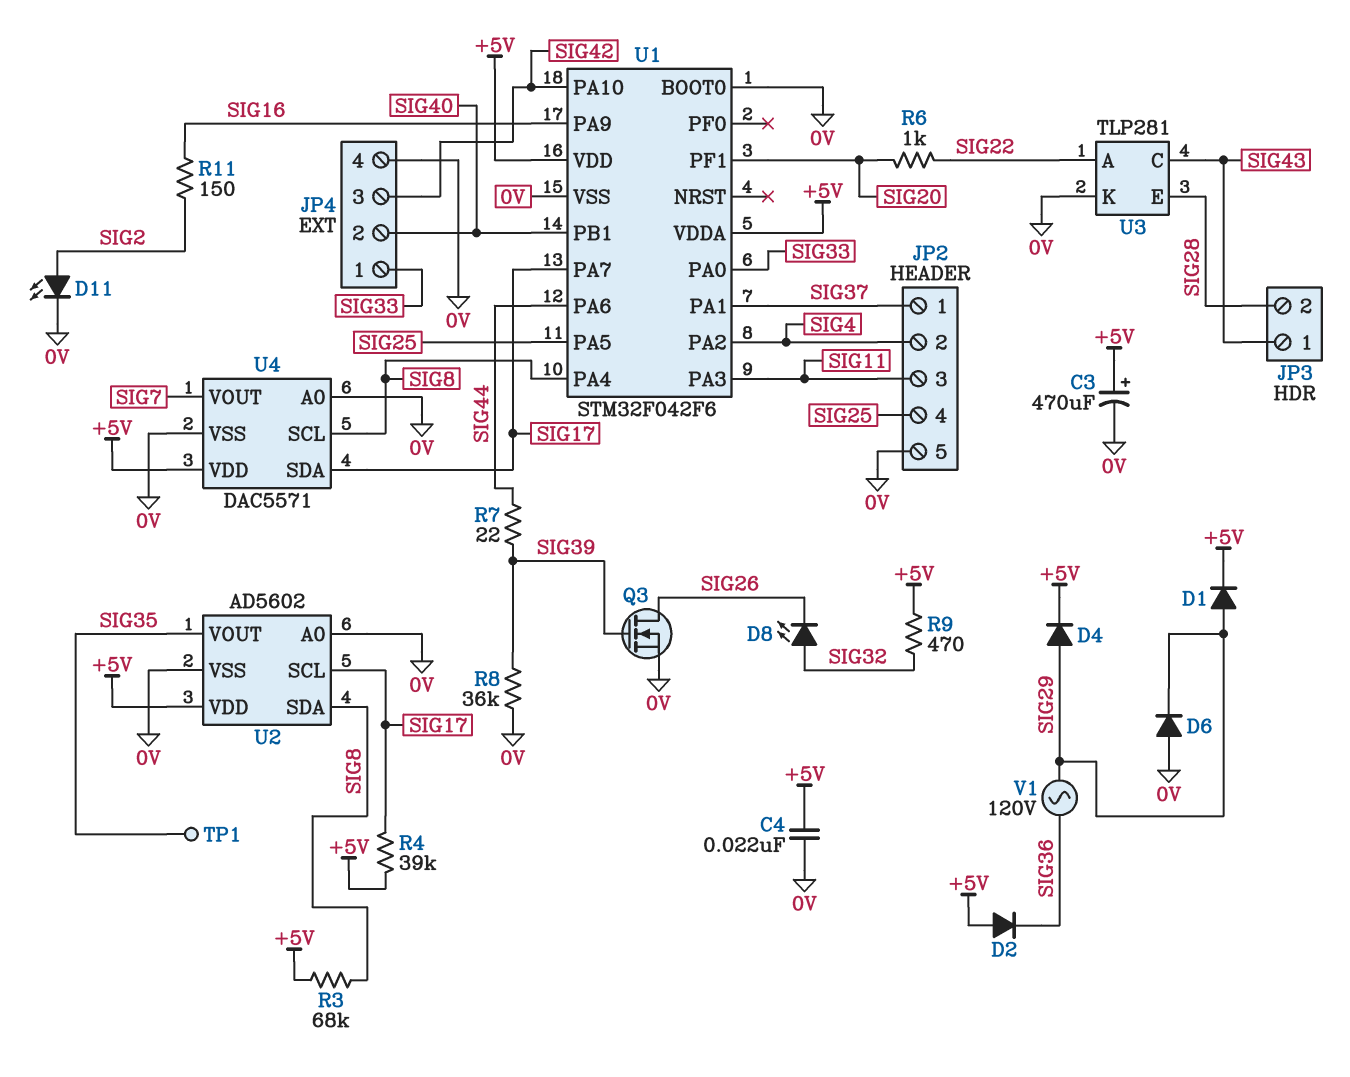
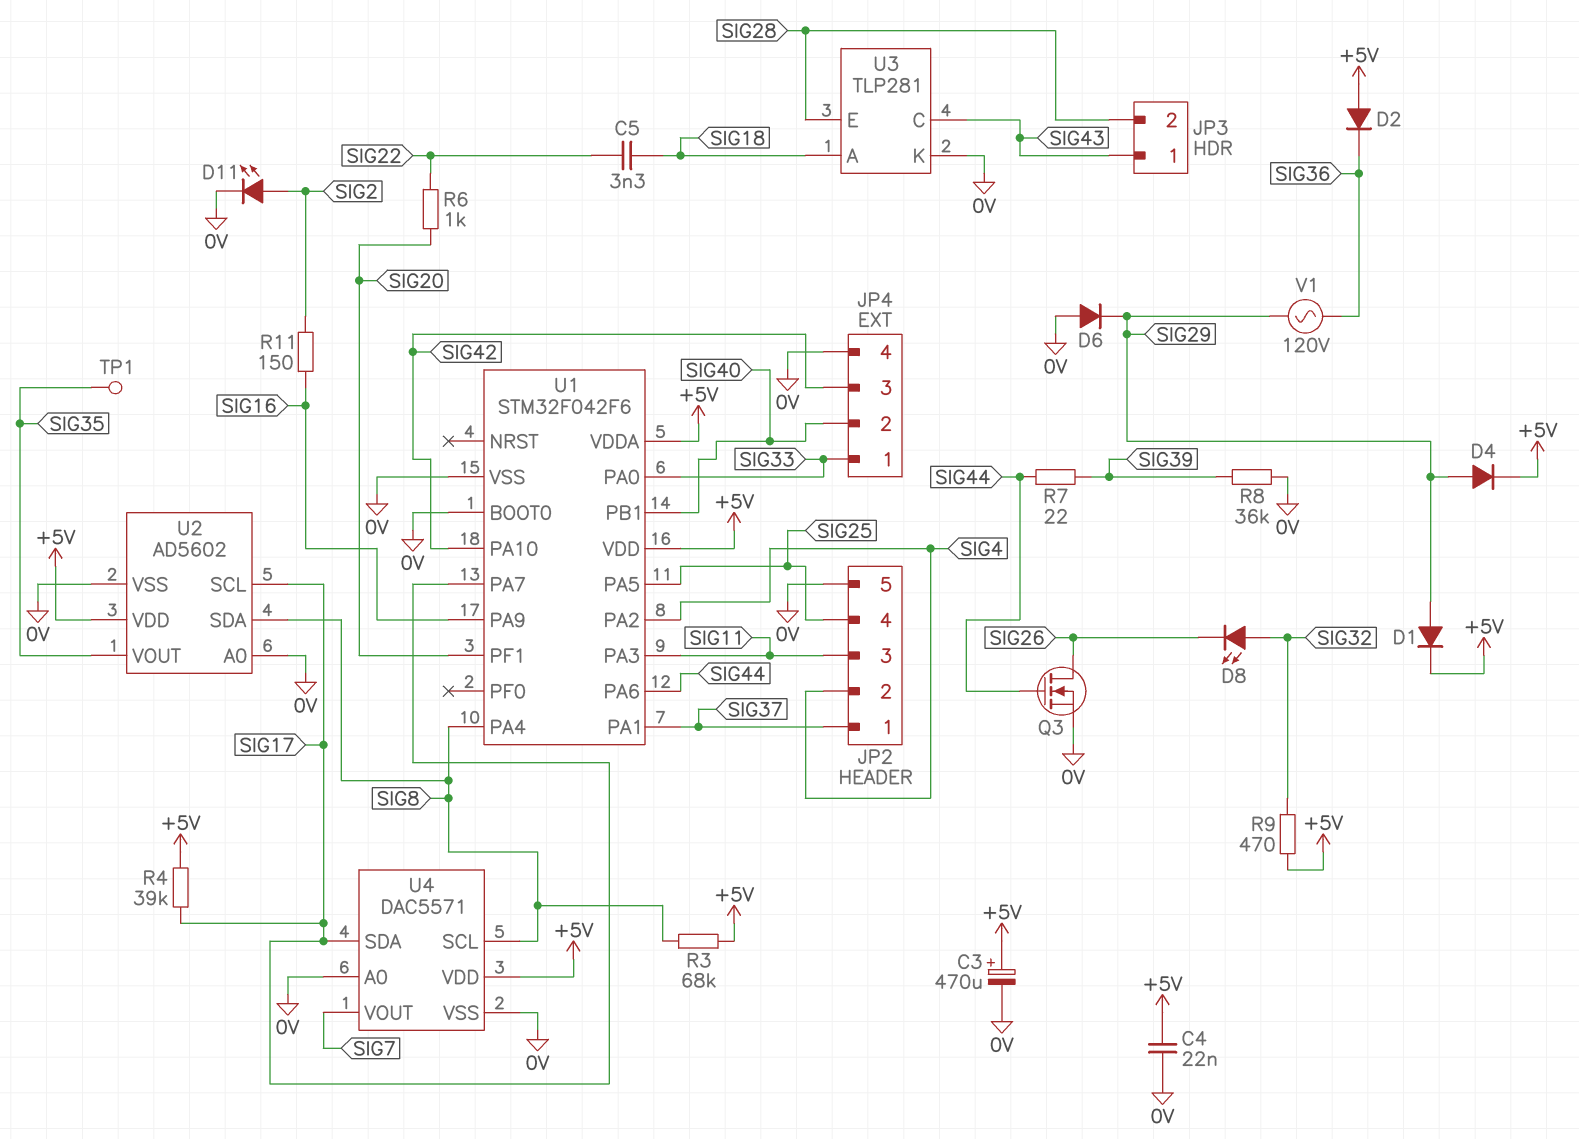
C5: none -> 3.3nF (SIG18, SIG22)
Q3: NMOS (G SIG39, D SIG26, S 0V) -> NMOS (G SIG44, D SIG26, S 0V)
U3 pin A: SIG22 -> SIG18

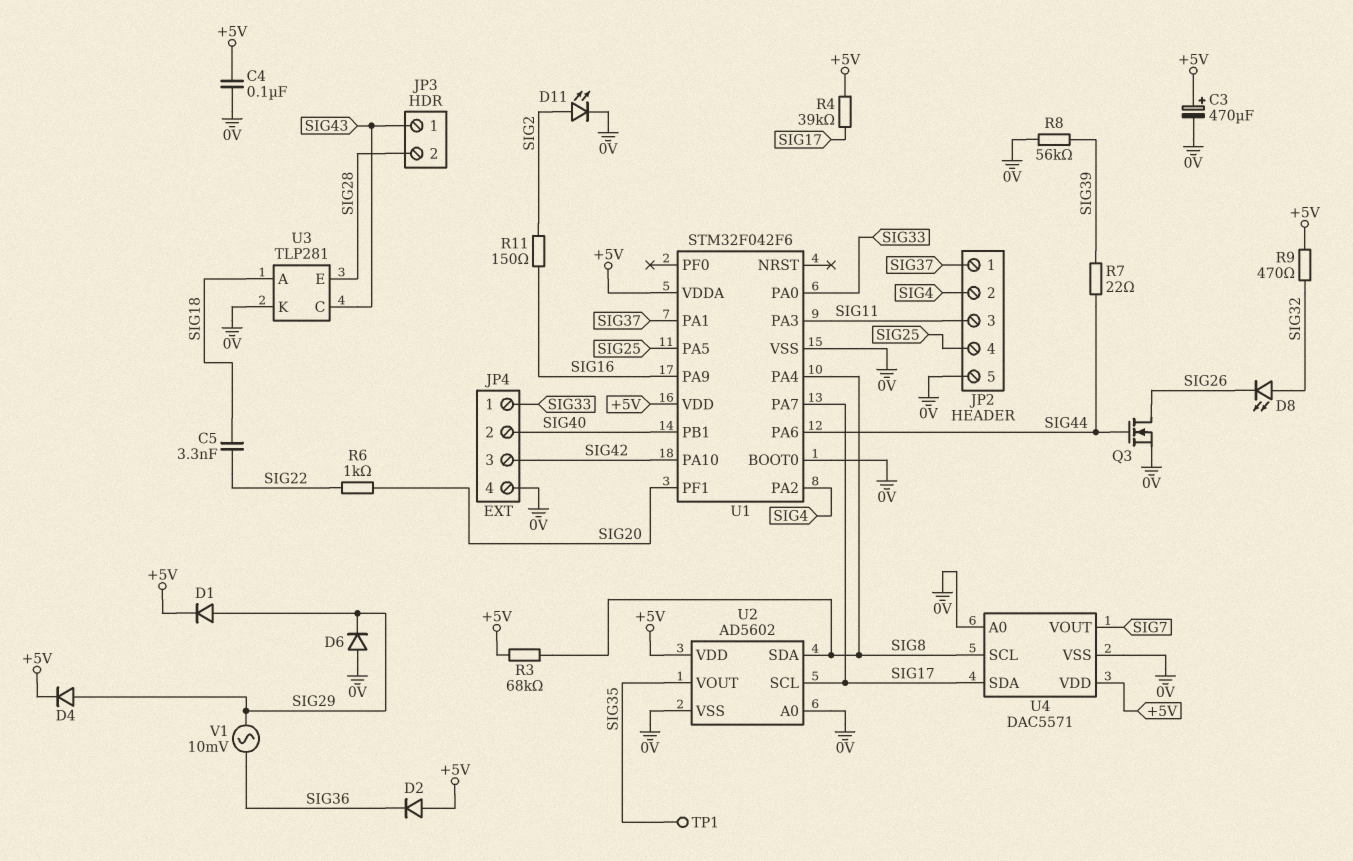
C4: 22nF (+5V, 0V) -> 100nF (+5V, 0V)
R8: 36k (0V, SIG39) -> 56k (0V, SIG39)
V1: AC 120V (SIG29, SIG36) -> AC 10mV (SIG29, SIG36)

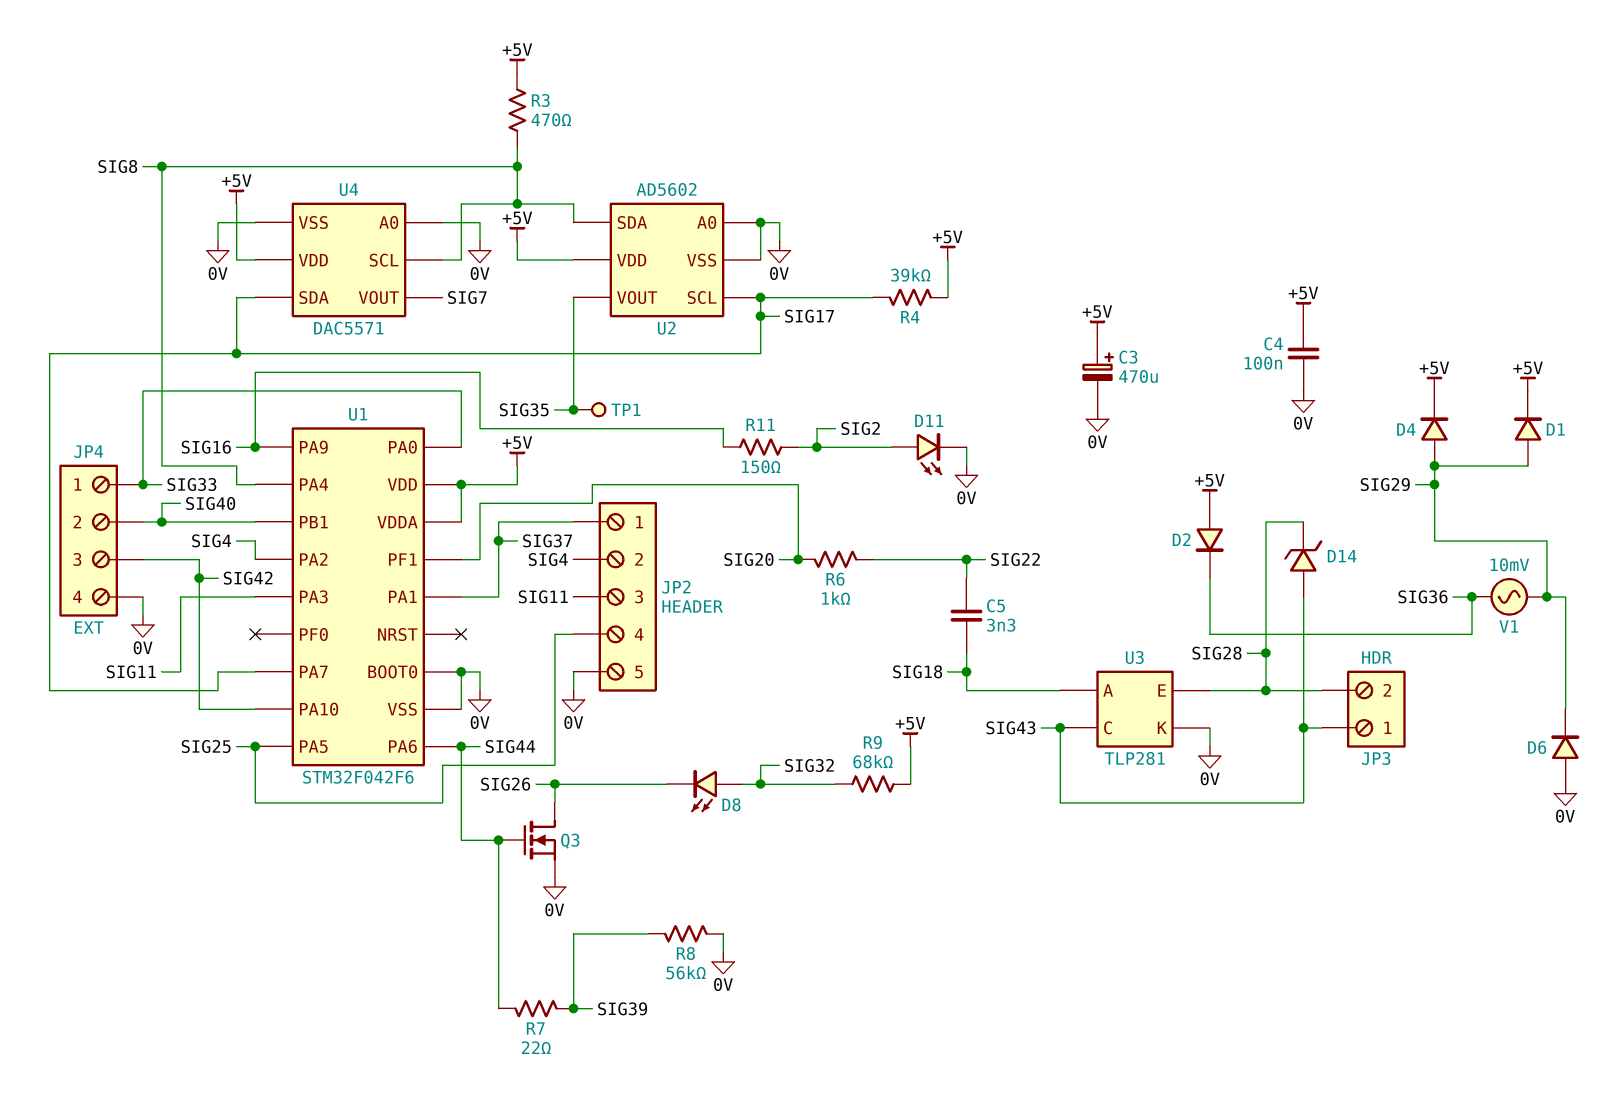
D14: none -> zener (A SIG43, K SIG28)
R3: 68k (+5V, SIG8) -> 470 (+5V, SIG8)
R9: 470 (+5V, SIG32) -> 68k (+5V, SIG32)

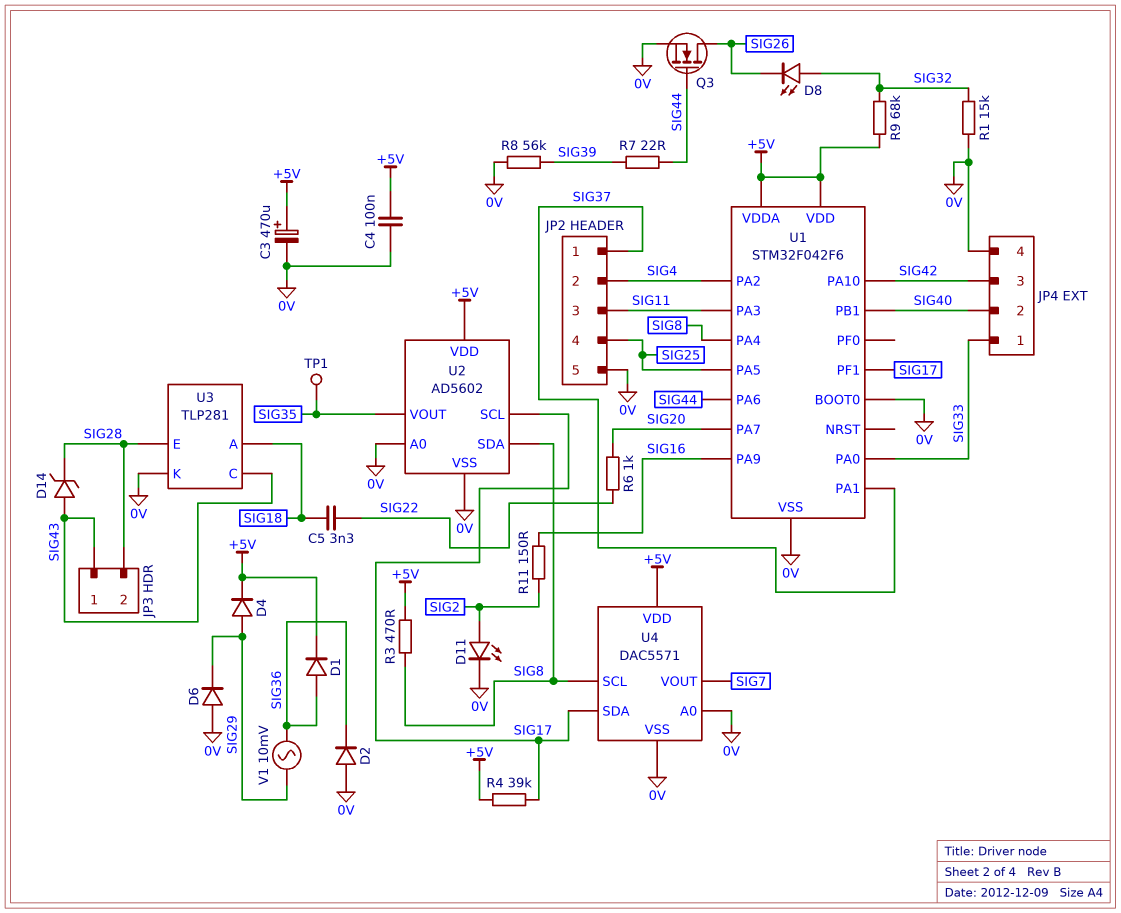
D1: diode (A SIG29, K +5V) -> diode (A SIG36, K +5V)
D2: diode (A +5V, K SIG36) -> diode (A 0V, K SIG36)
R1: none -> 15k (0V, SIG32)
U1 pin PA7: SIG17 -> SIG20
U1 pin PF1: SIG20 -> SIG17

